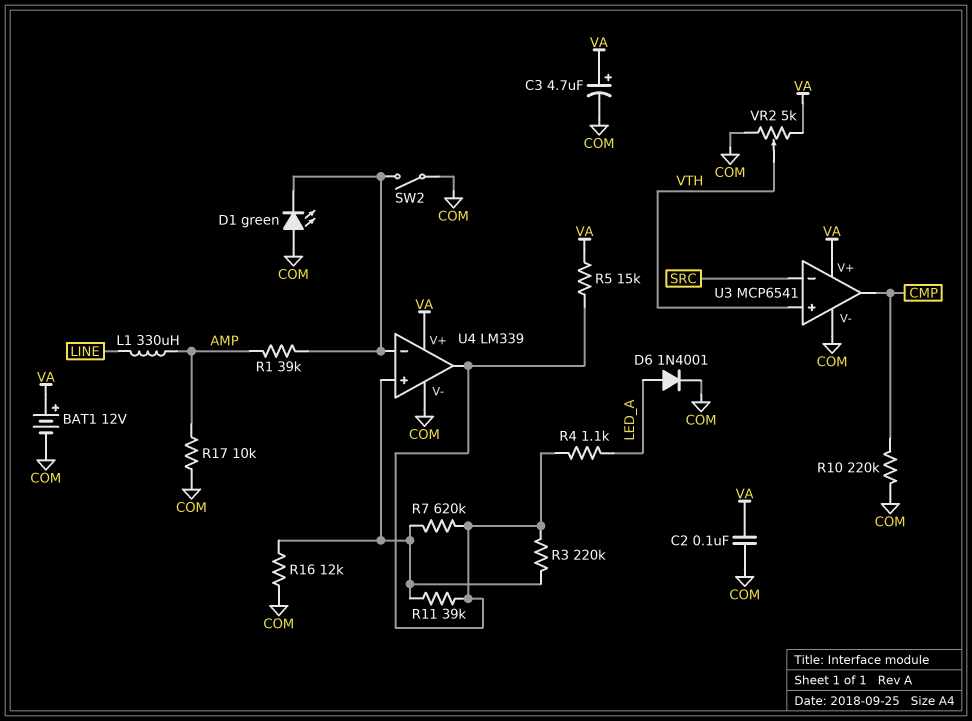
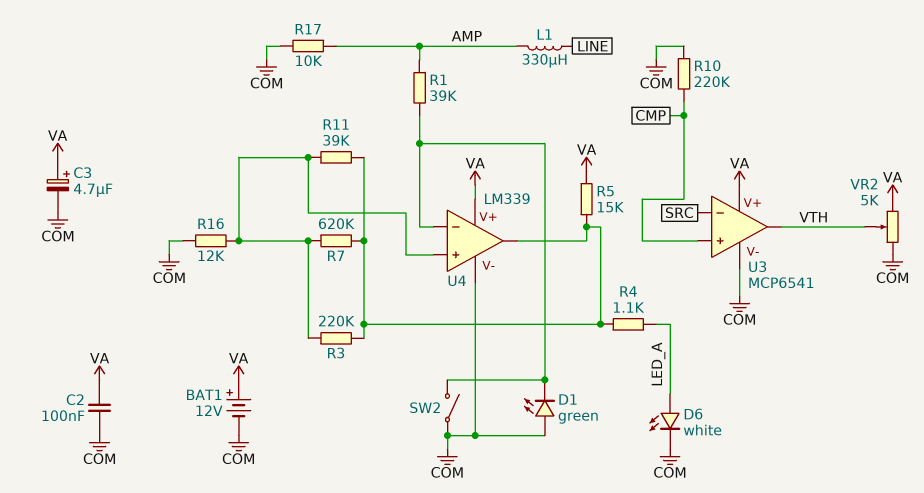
D6: diode 1N4001 (A LED_A, K COM) -> LED white (A LED_A, K COM)
U3 pin in+: VTH -> CMP
U3 pin out: CMP -> VTH

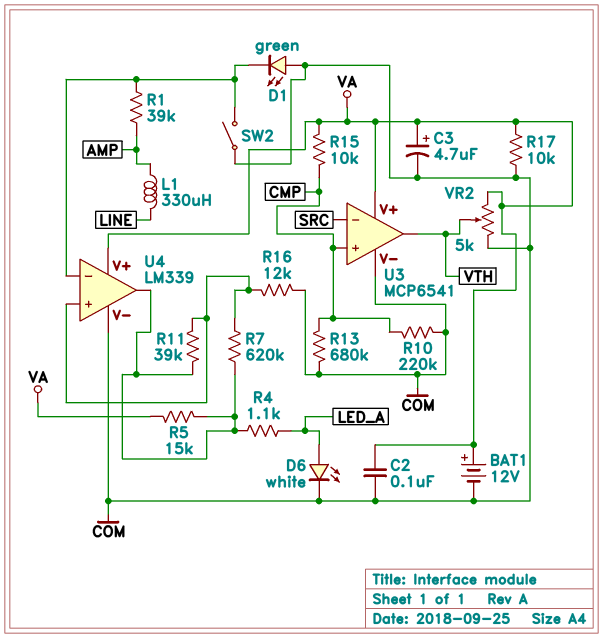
R3: 220k (U4/in+, U4/out) -> none
R13: none -> 680k (CMP, COM)
R15: none -> 10k (CMP, VA)
R17: 10k (AMP, COM) -> 10k (COM, VA)

